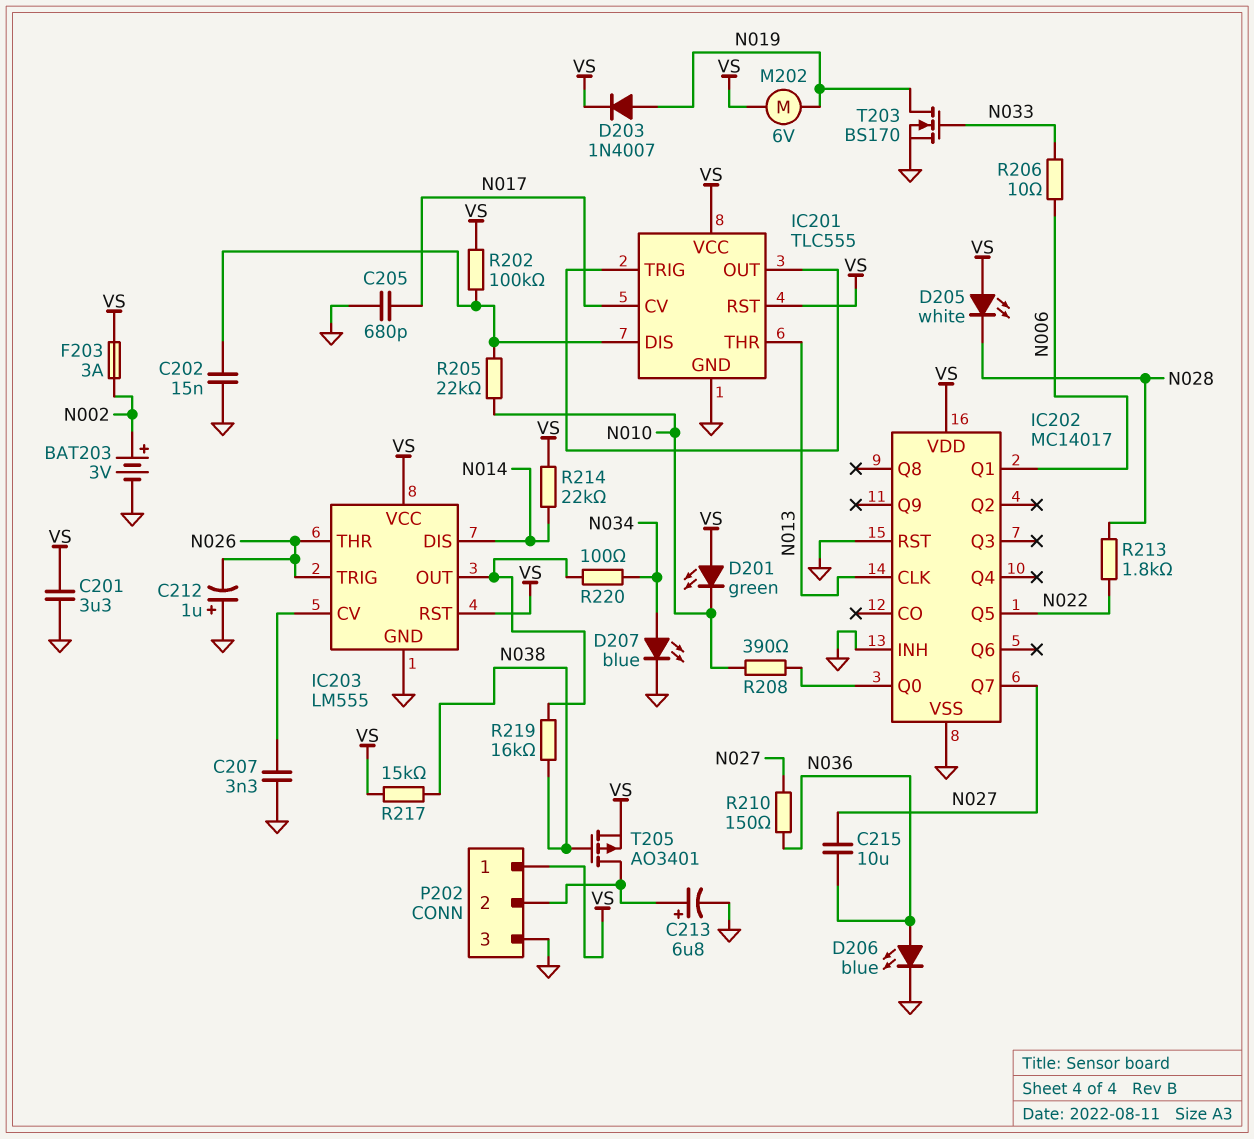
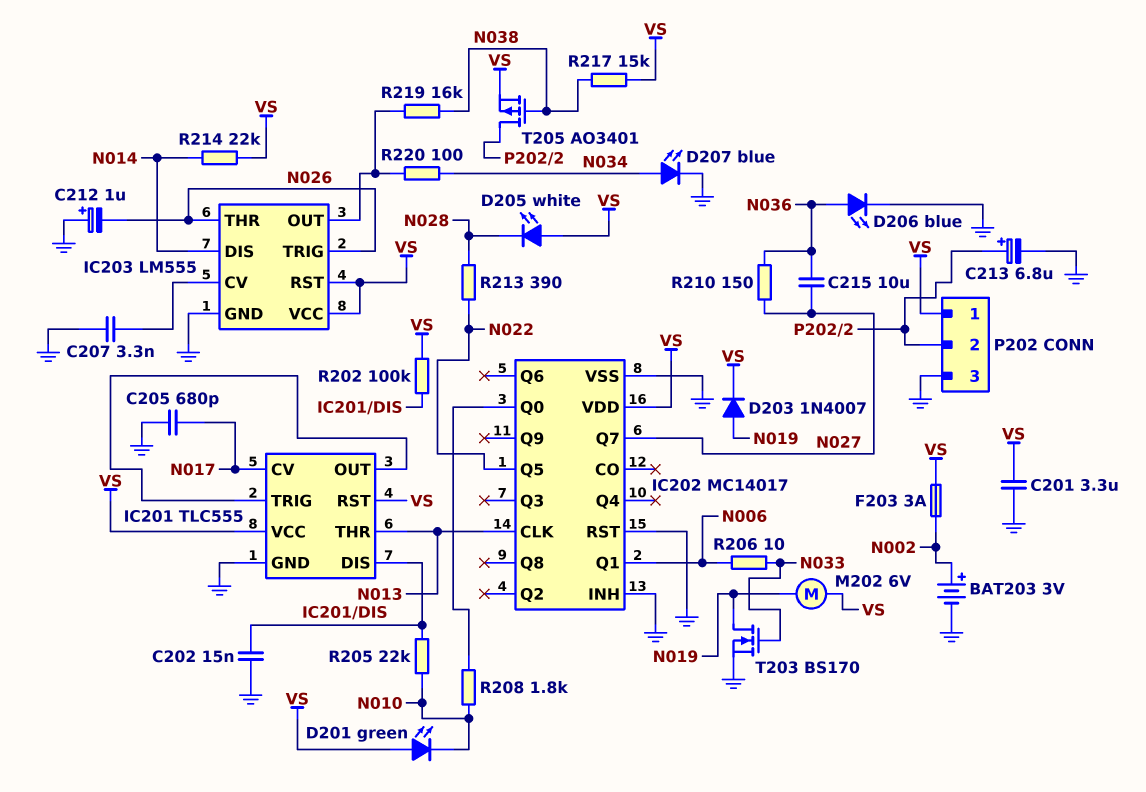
R208: 390 (IC202/Q0, N010) -> 1.8k (IC202/Q0, N010)
R213: 1.8k (N022, N028) -> 390 (N022, N028)

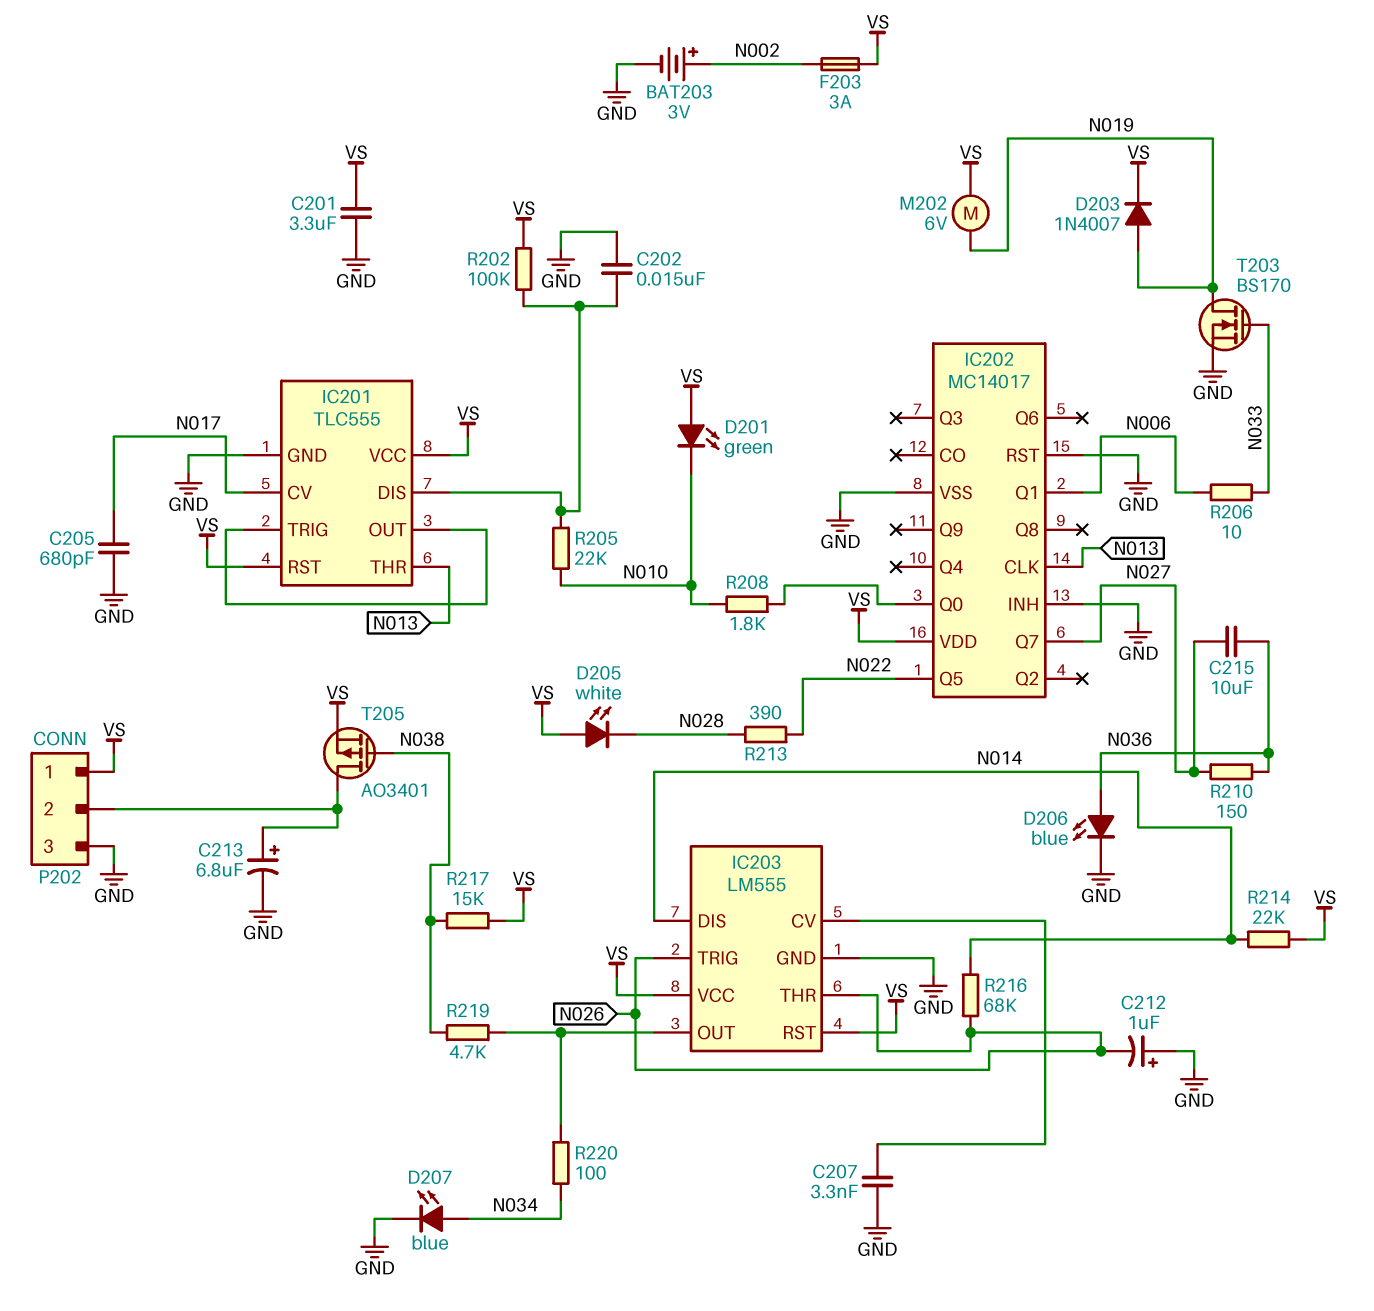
R216: none -> 68k (N014, N026)
R219: 16k (IC203/OUT, N038) -> 4.7k (IC203/OUT, N038)

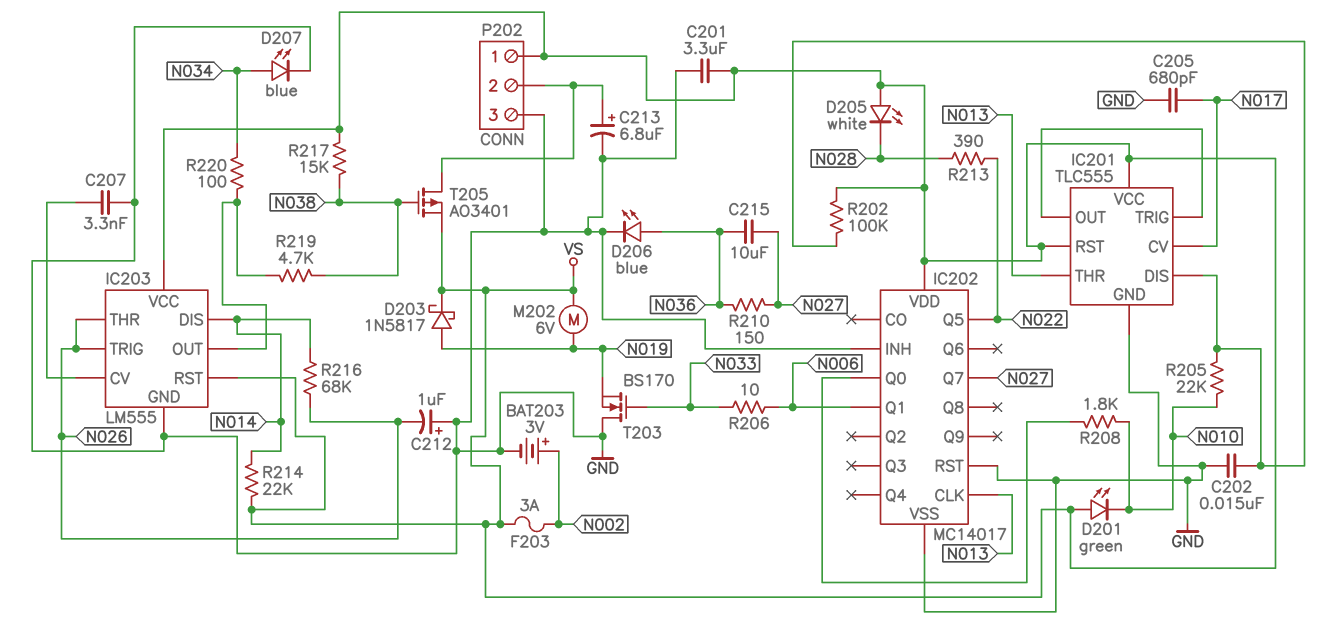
D203: diode 1N4007 (A N019, K VS) -> schottky 1N5817 (A N019, K VS)
T203: NMOS BS170 (G N033, D N019, S GND) -> NMOS BS170 (G N033, D GND, S N019)

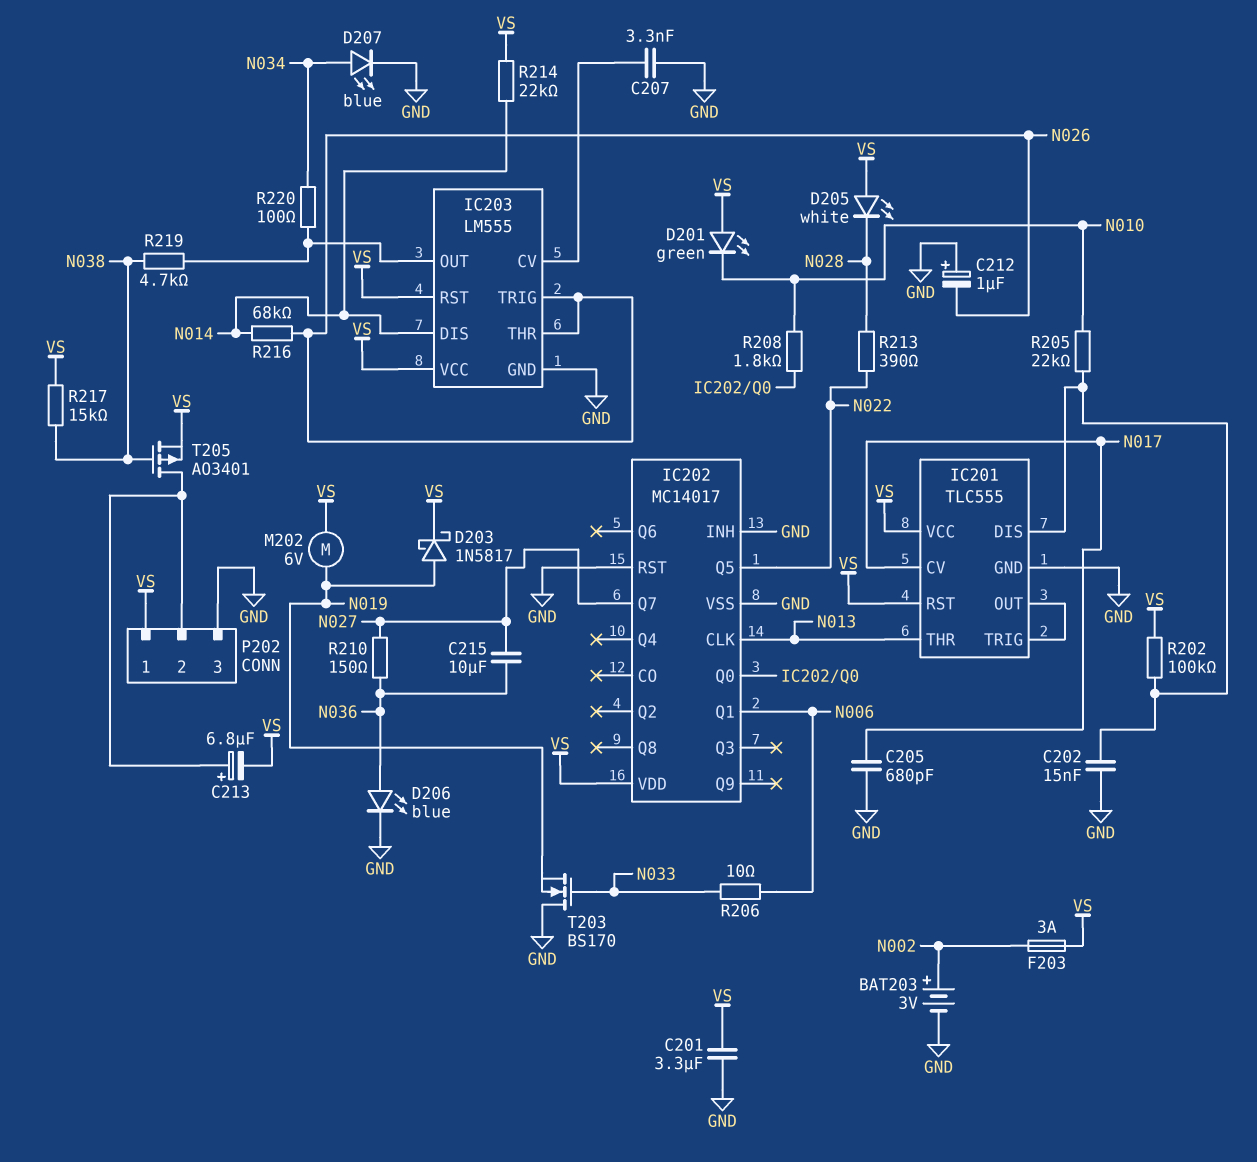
C213: 6.8uF (plus P202/2, minus GND) -> 6.8uF (plus P202/2, minus VS)

